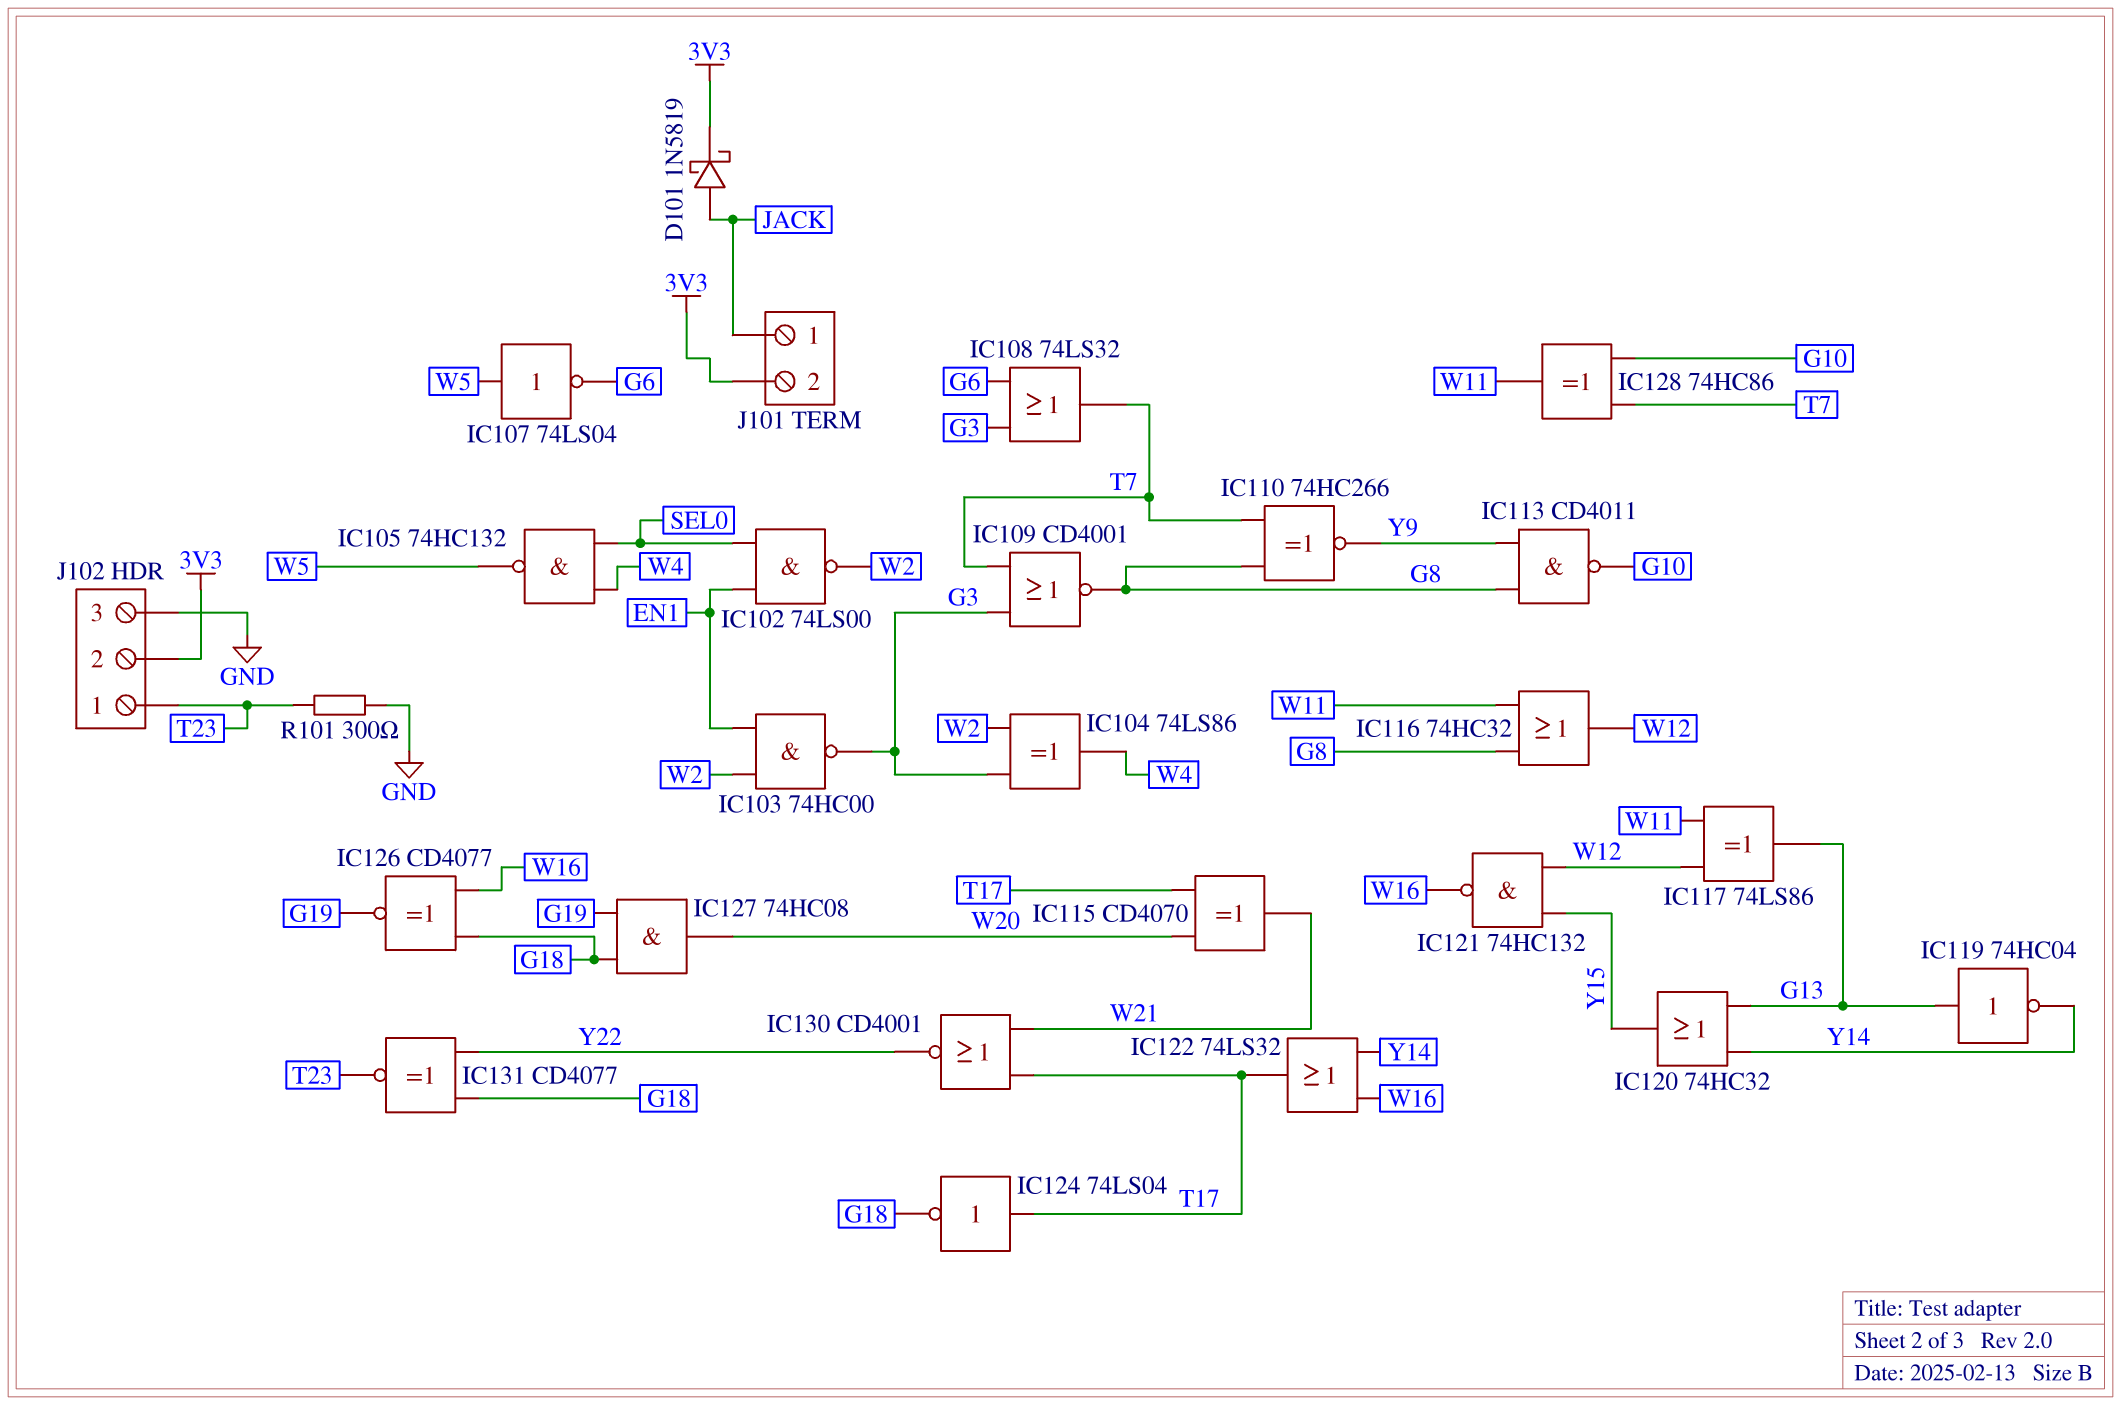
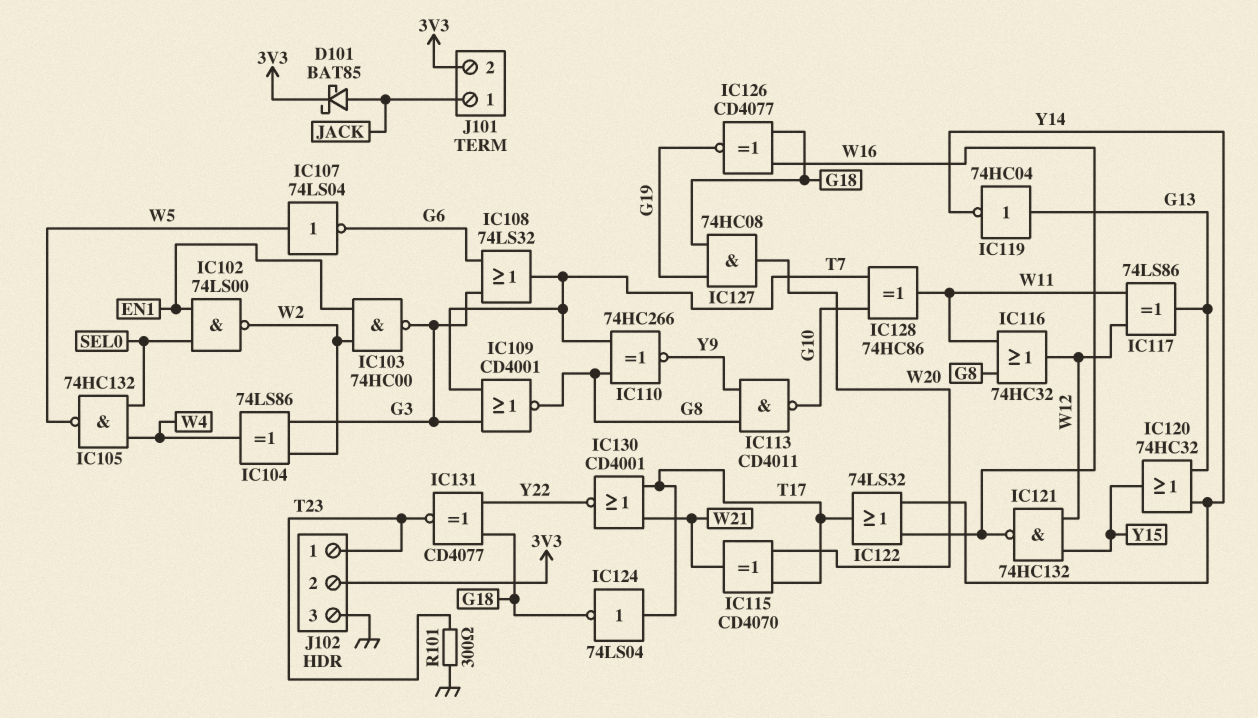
D101: schottky 1N5819 (A JACK, K 3V3) -> schottky BAT85 (A JACK, K 3V3)

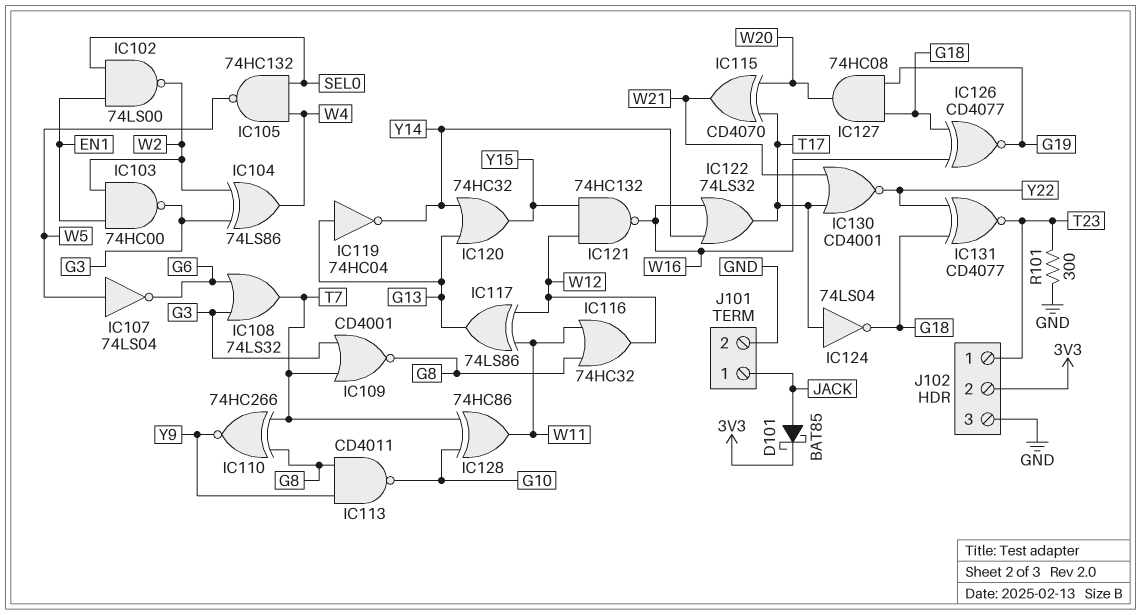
J101 pin 2: 3V3 -> GND

